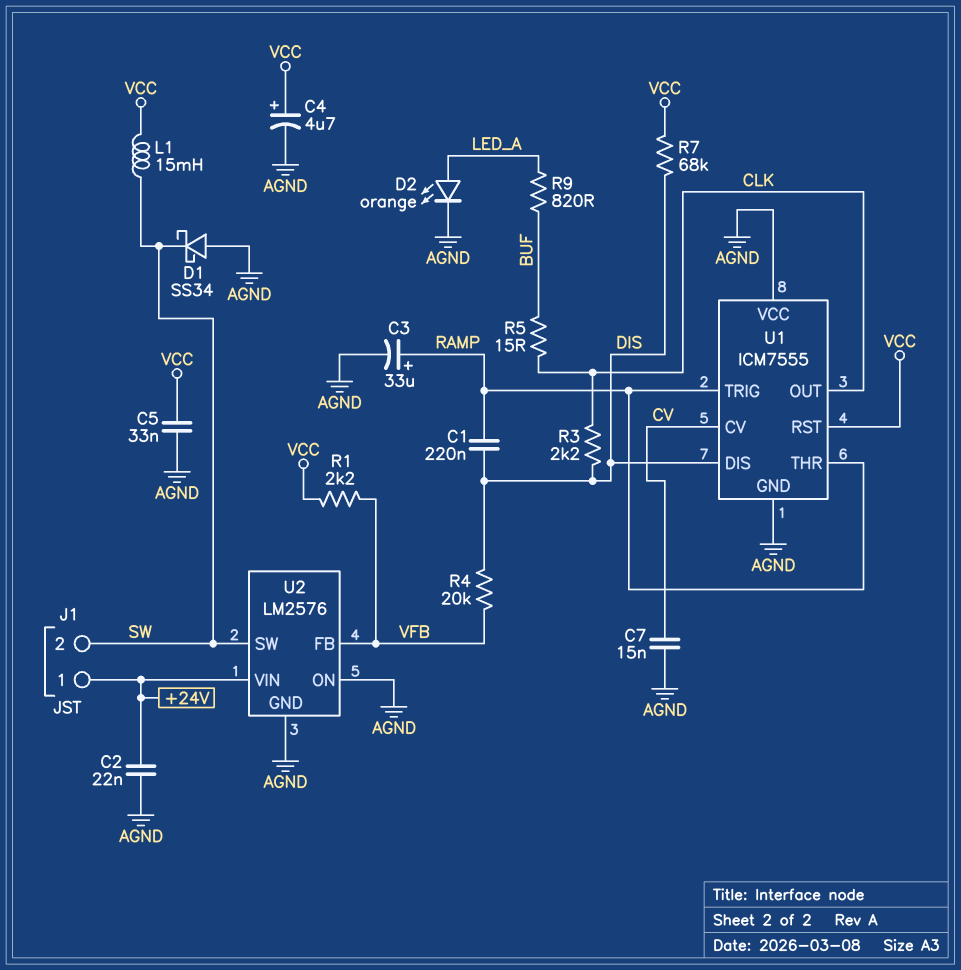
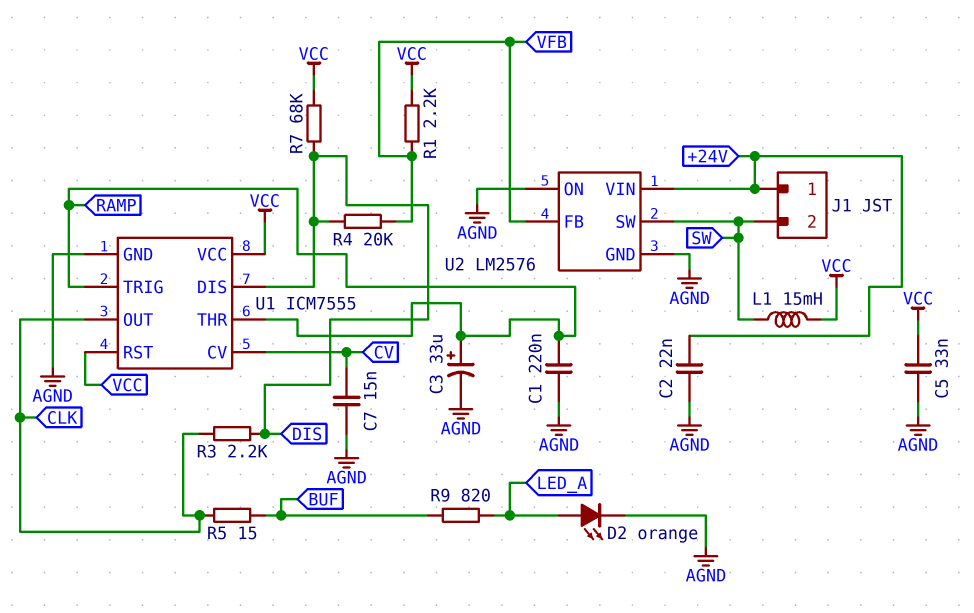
C1: 220nF (DIS, RAMP) -> 220nF (AGND, RAMP)
C4: 4.7uF (plus VCC, minus AGND) -> none
D1: schottky SS34 (A AGND, K SW) -> none
U1 pin VCC: AGND -> VCC

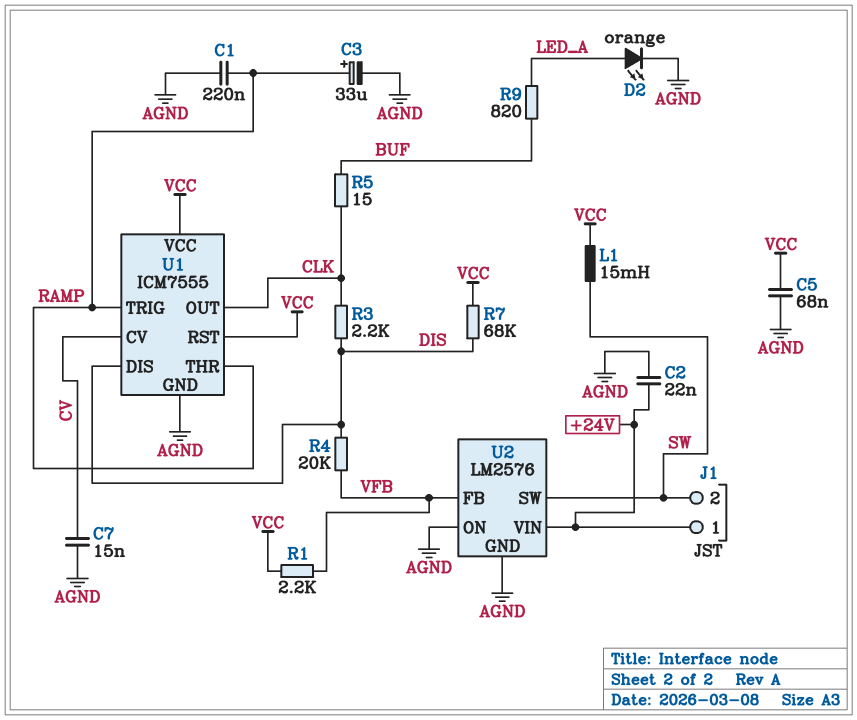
C5: 33nF (AGND, VCC) -> 68nF (AGND, VCC)

